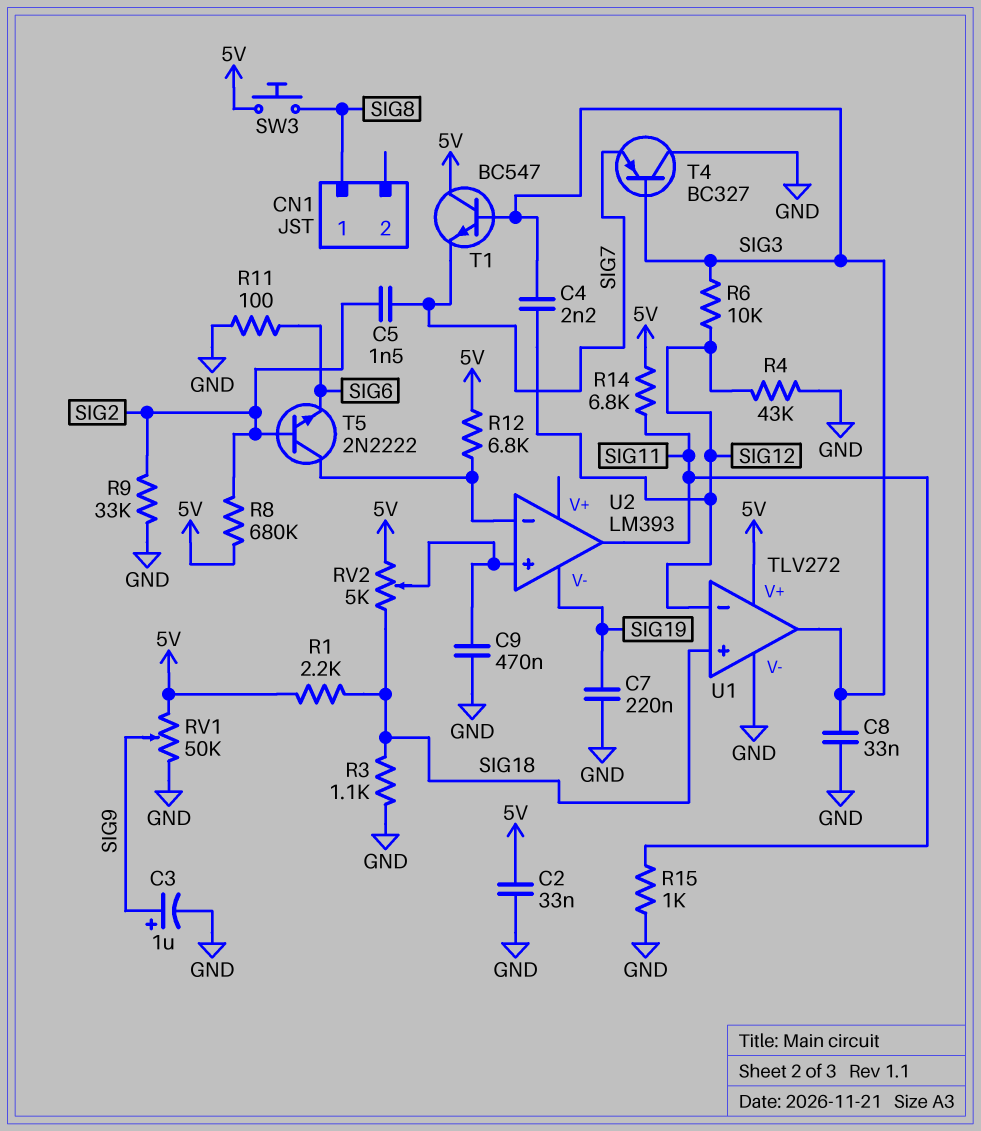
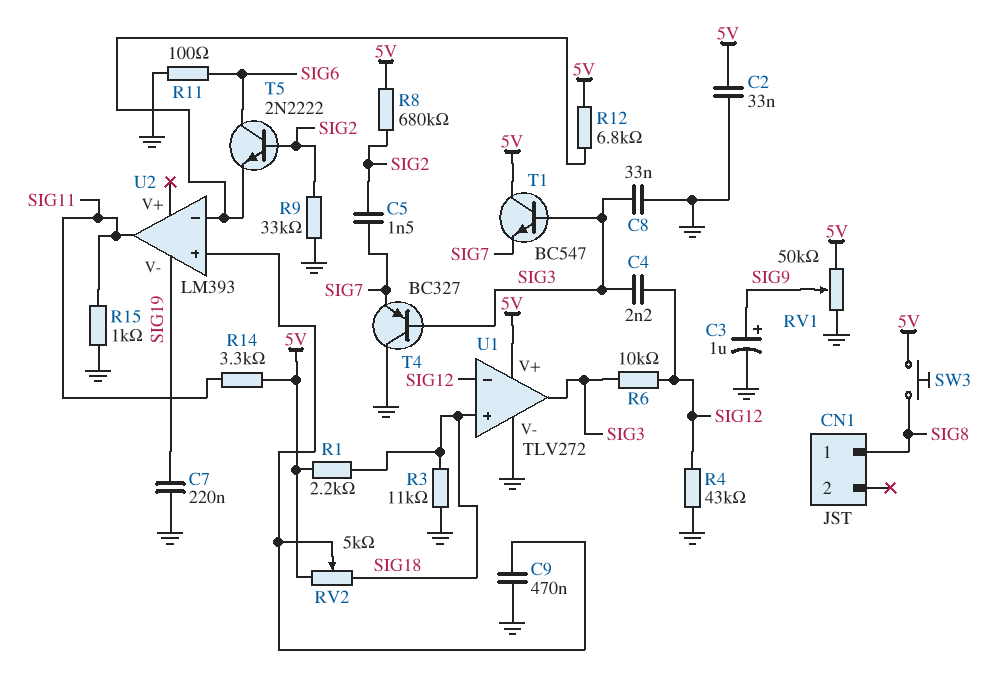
R3: 1.1k (GND, SIG18) -> 11k (GND, SIG18)
R14: 6.8k (5V, SIG11) -> 3.3k (5V, SIG11)
T5: NPN 2N2222 (B SIG2, C U2/in-, E SIG6) -> NPN 2N2222 (B SIG2, C SIG6, E U2/in-)

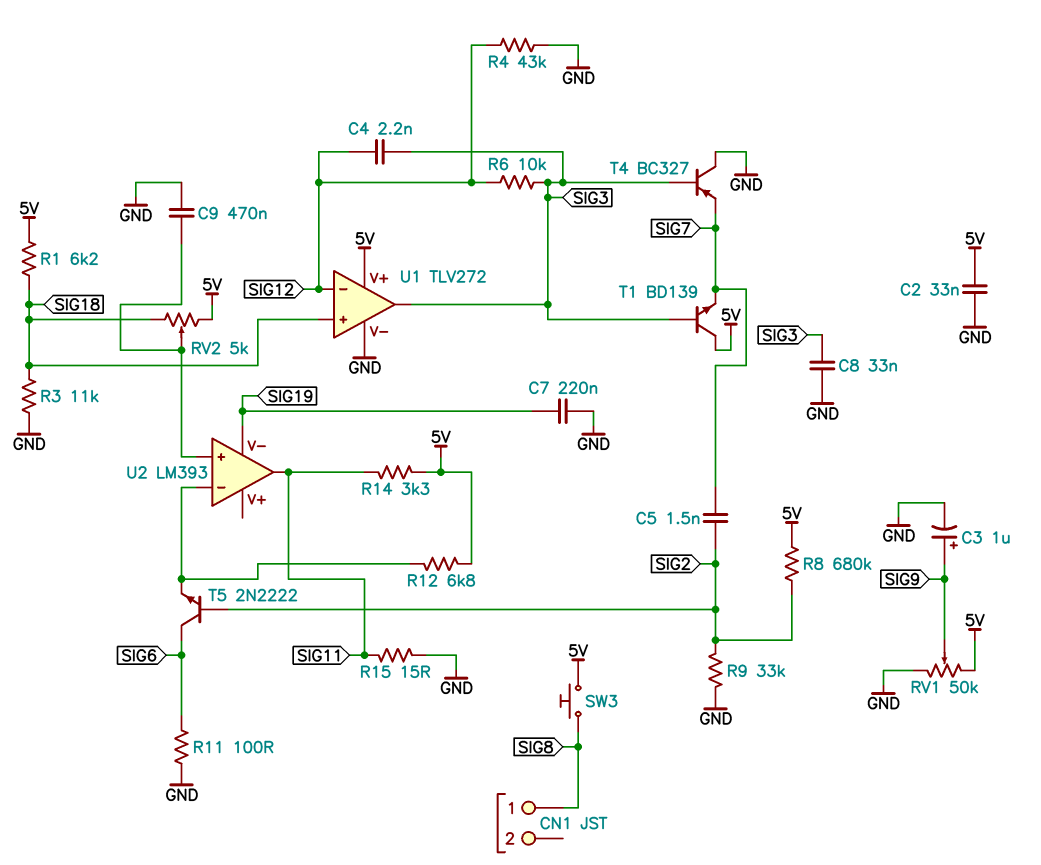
R1: 2.2k (5V, SIG18) -> 6.2k (5V, SIG18)
R15: 1k (GND, SIG11) -> 15 (GND, SIG11)
T1: NPN BC547 (B SIG3, C 5V, E SIG7) -> NPN BD139 (B SIG3, C 5V, E SIG7)

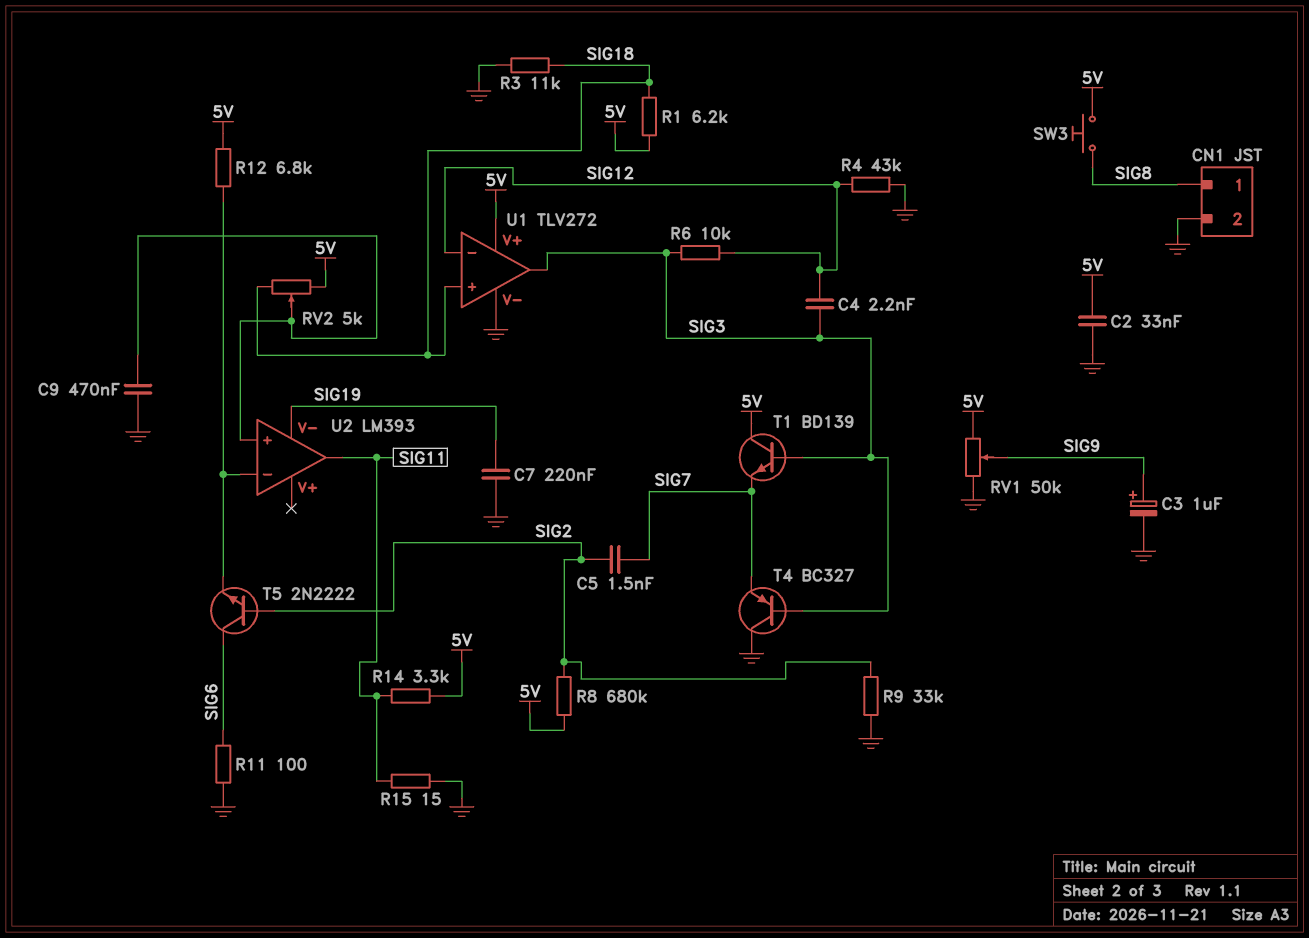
C8: 33nF (GND, SIG3) -> none
CN1 pin 2: none -> GND

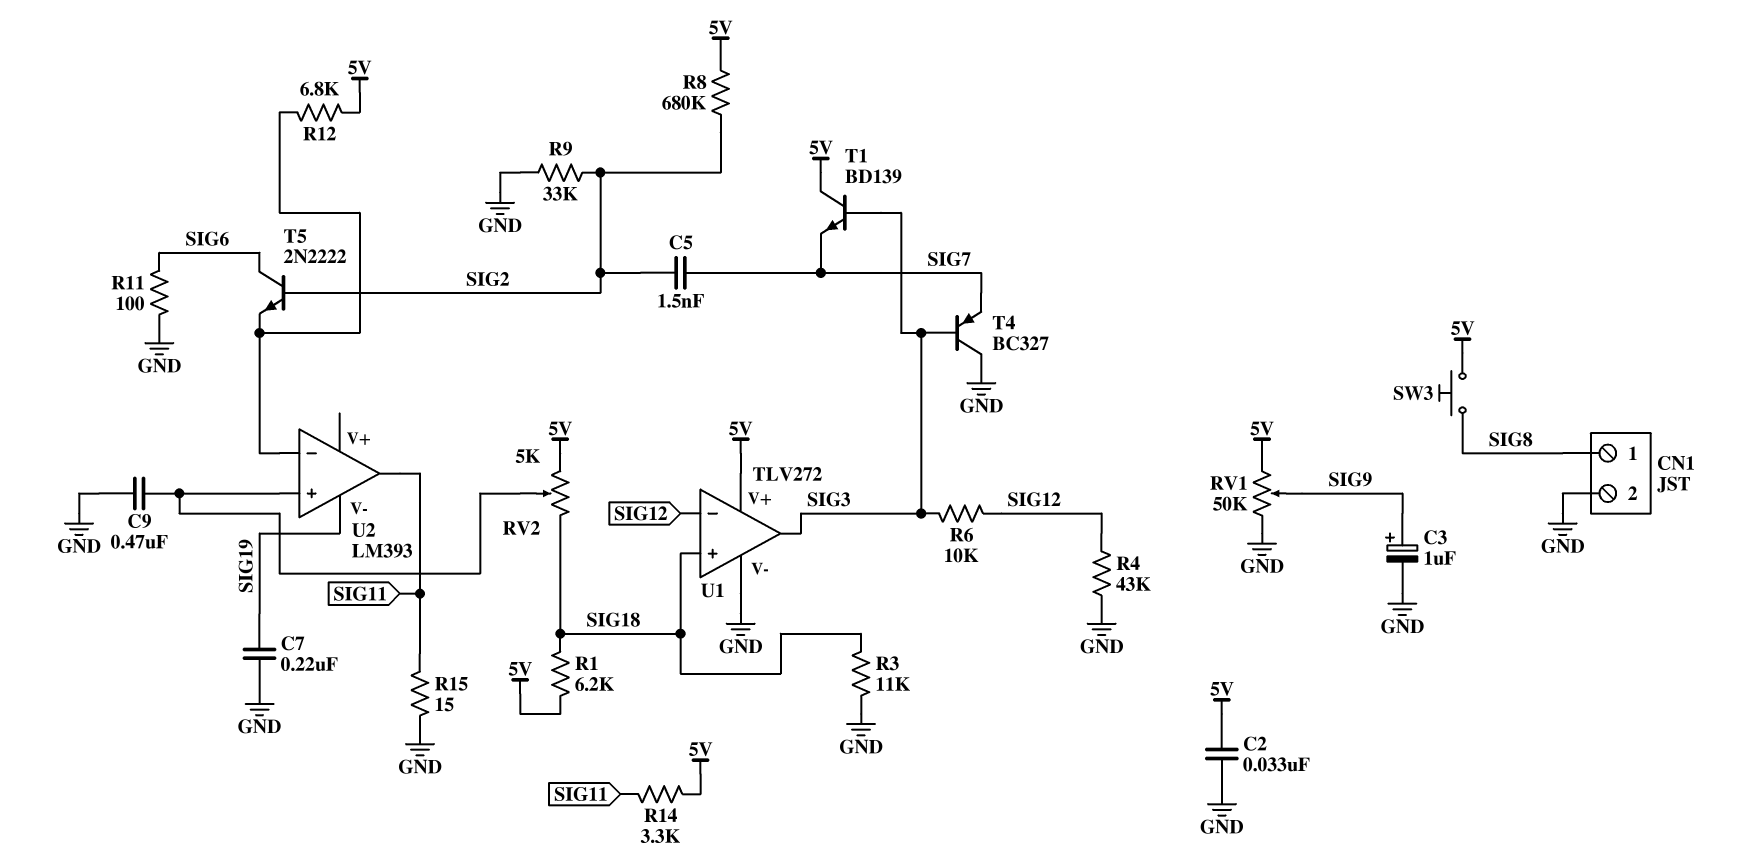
C4: 2.2nF (SIG3, SIG12) -> none

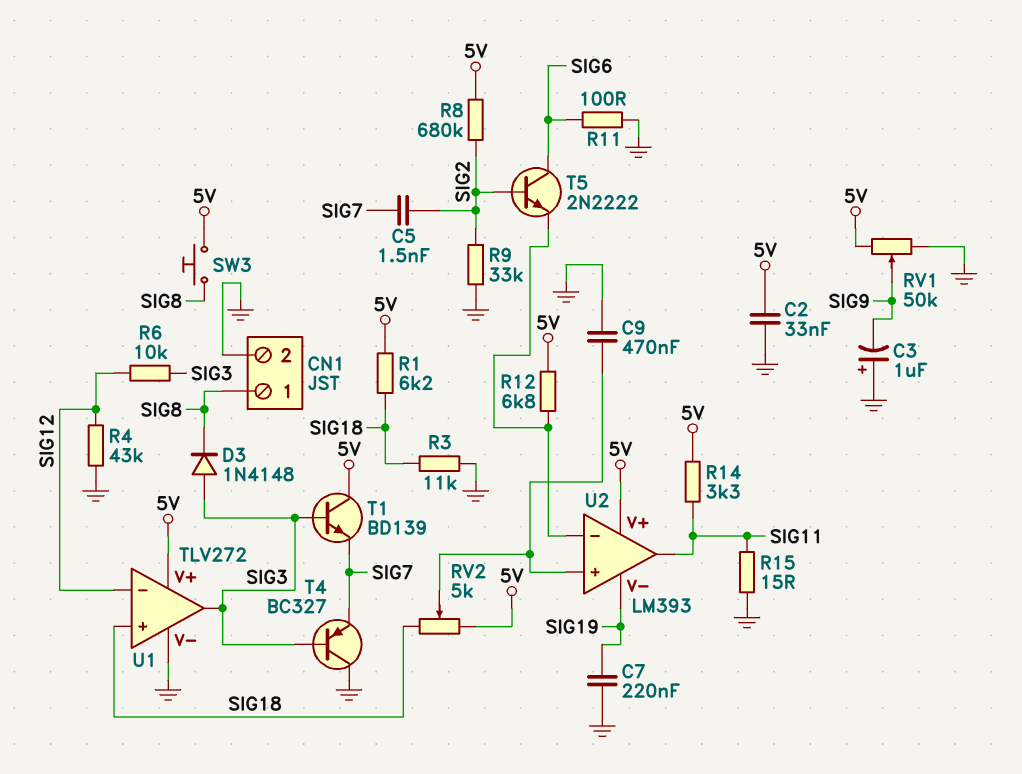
C3: 1uF (plus SIG9, minus GND) -> 1uF (plus GND, minus SIG9)
D3: none -> diode 1N4148 (A SIG3, K SIG8)
U2 pin V+: none -> 5V

